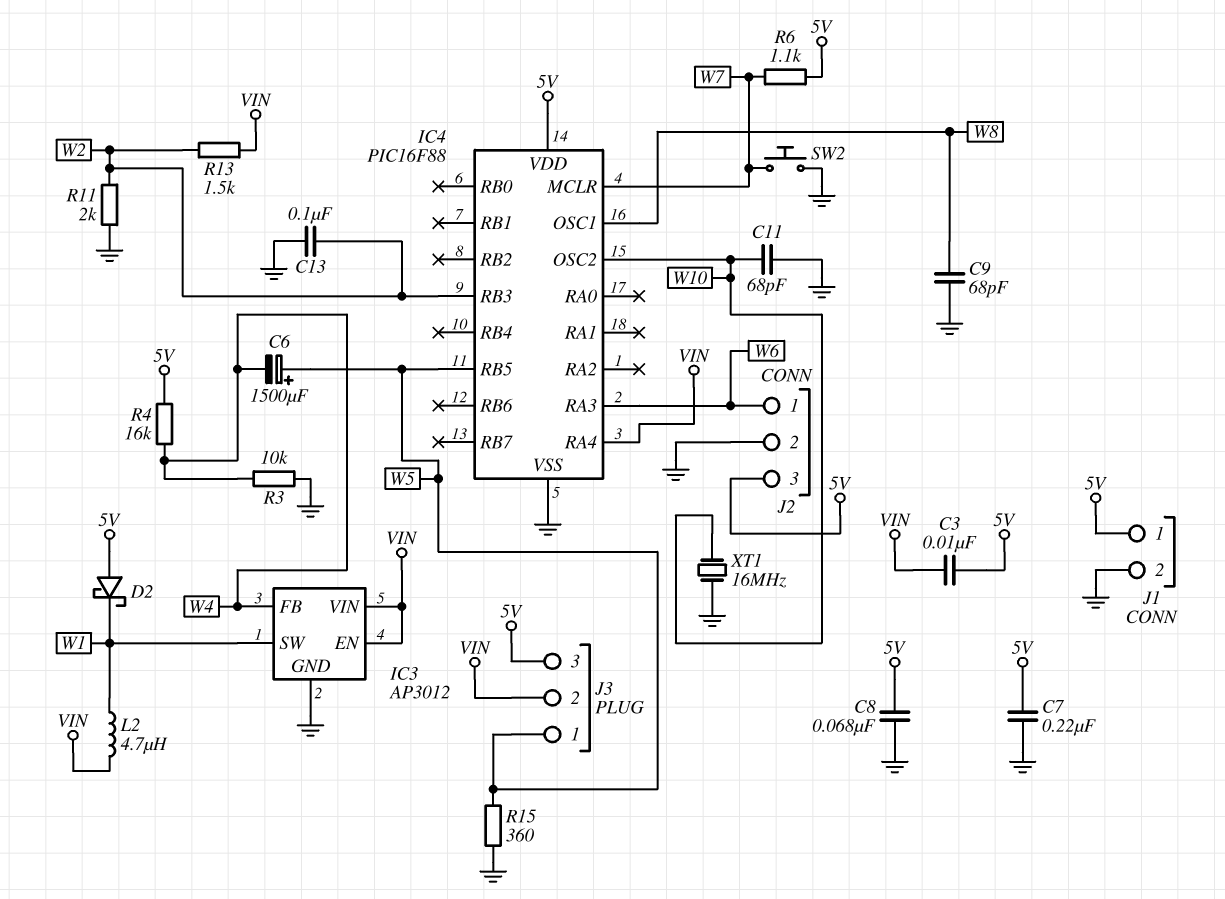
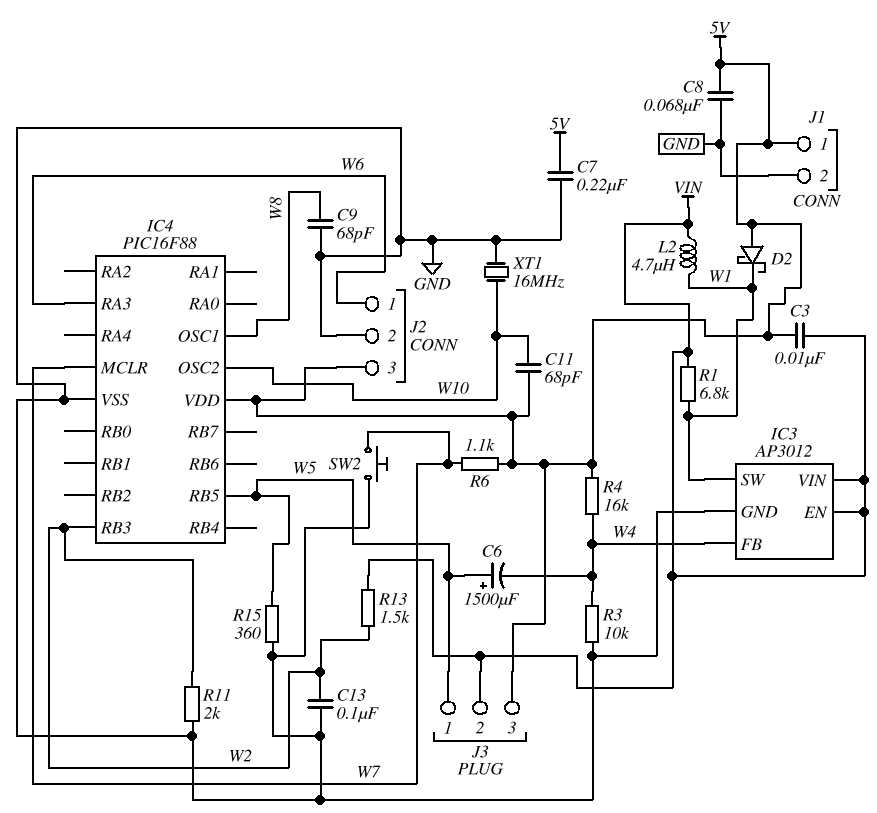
C11: 68pF (GND, W10) -> 68pF (5V, W10)
IC4 pin RA4: VIN -> none
R1: none -> 6.8k (VIN, W1)

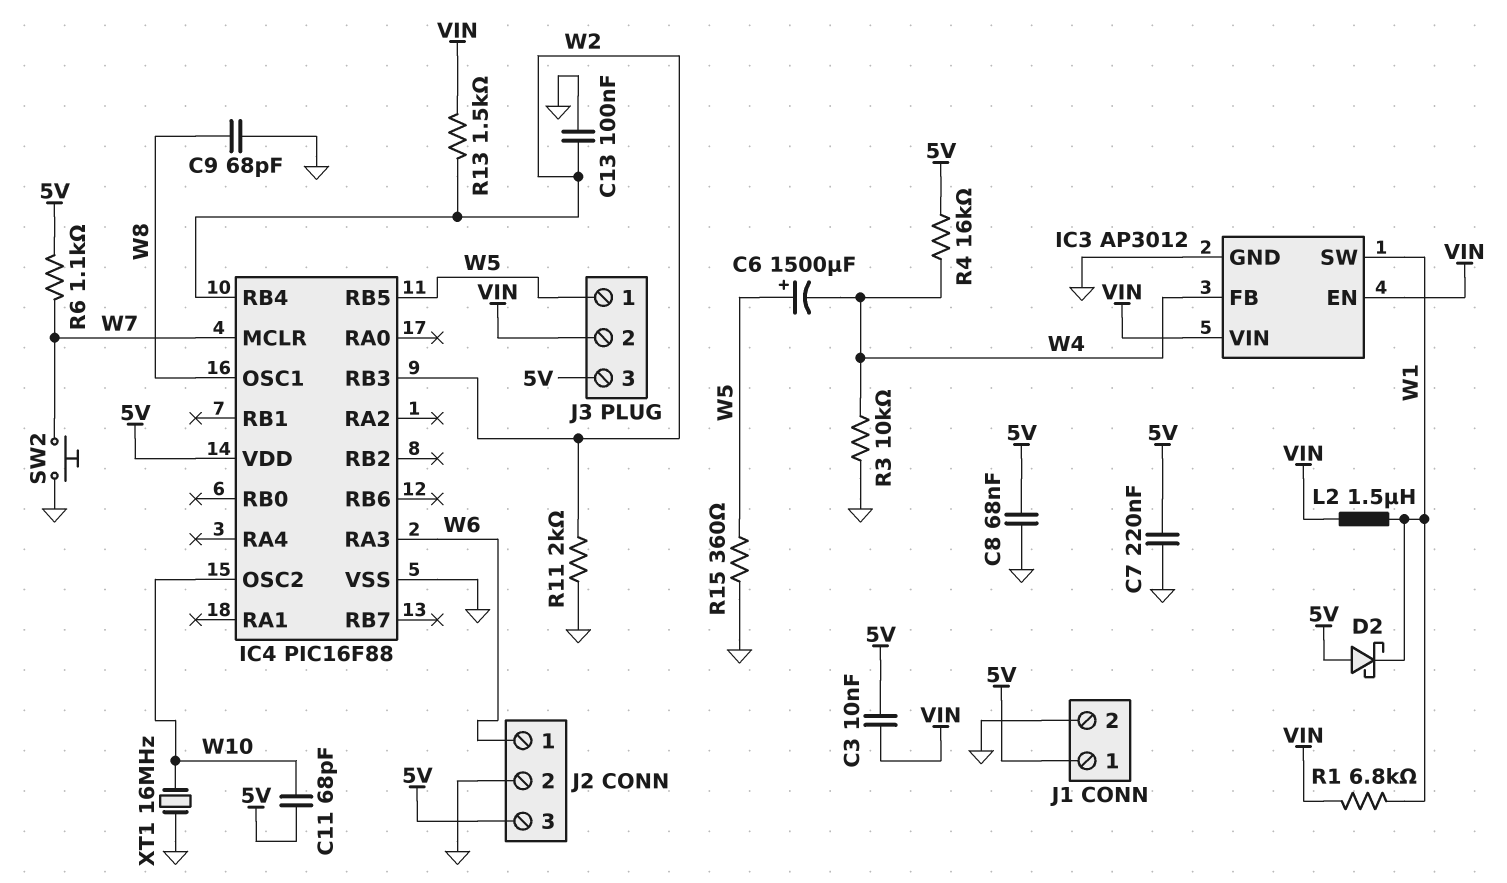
IC4 pin RB4: none -> W2
L2: 4.7uH (VIN, W1) -> 1.5uH (VIN, W1)

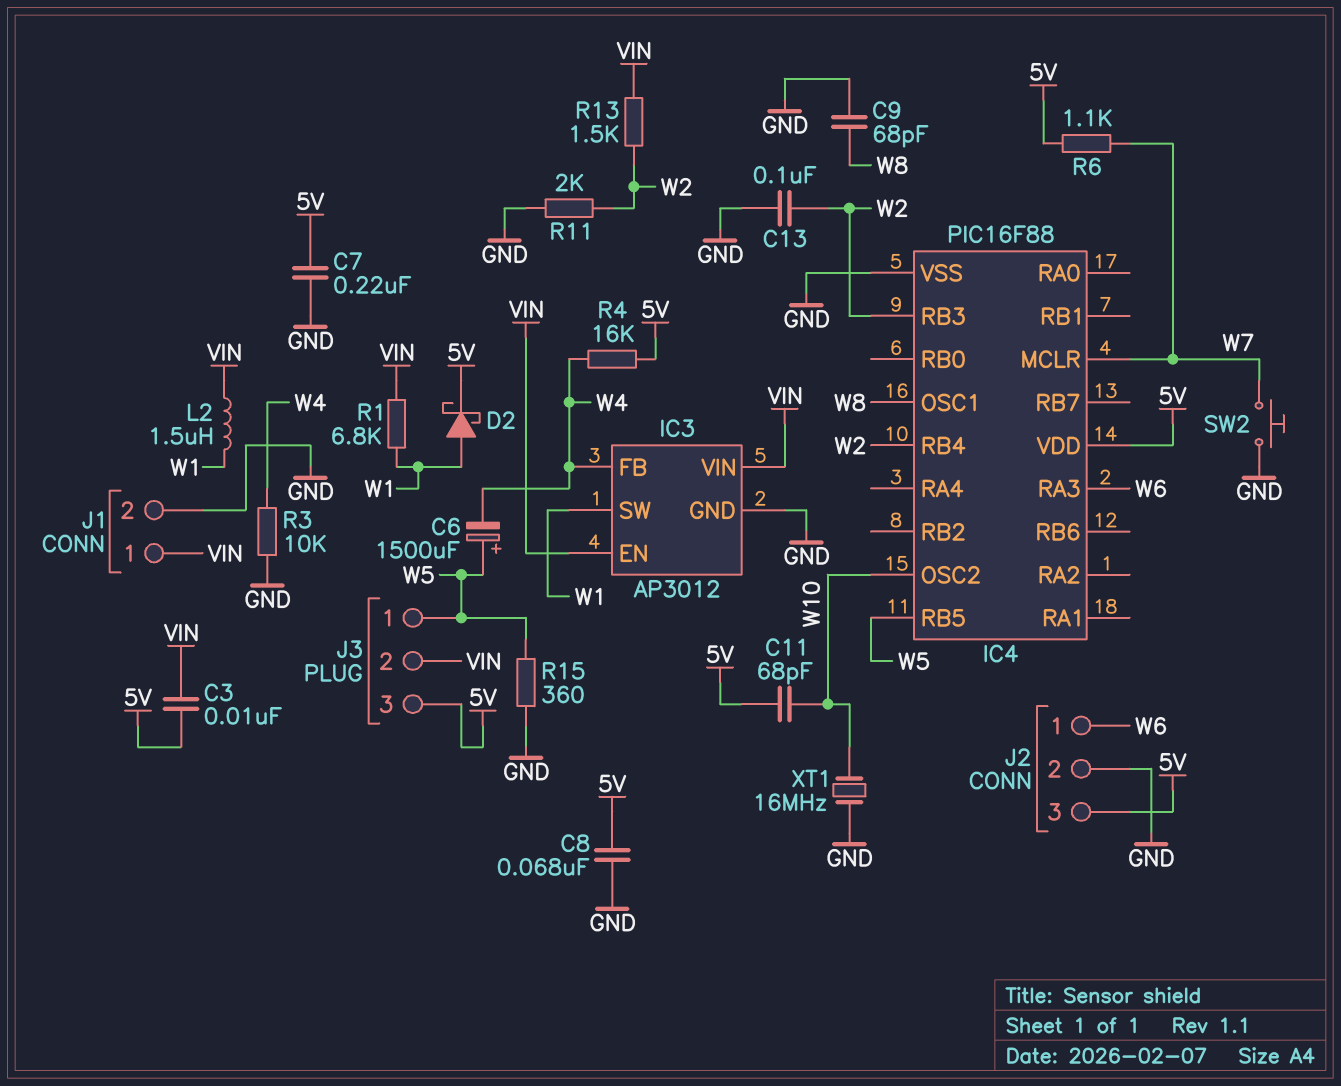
D2: schottky (A 5V, K W1) -> schottky (A W1, K 5V)
J1 pin 1: 5V -> VIN

